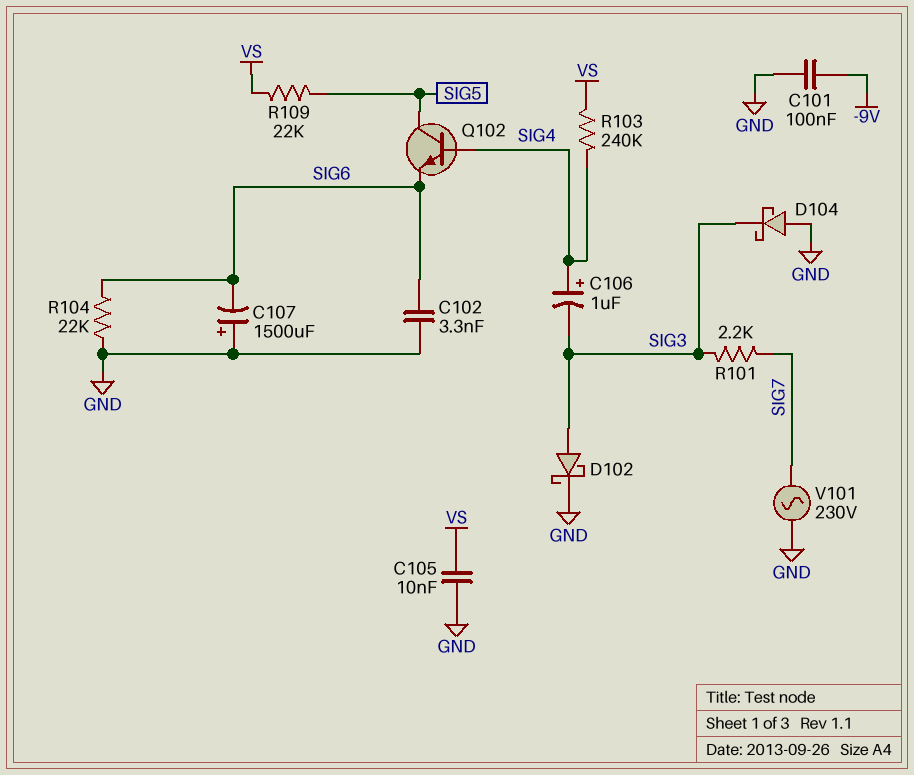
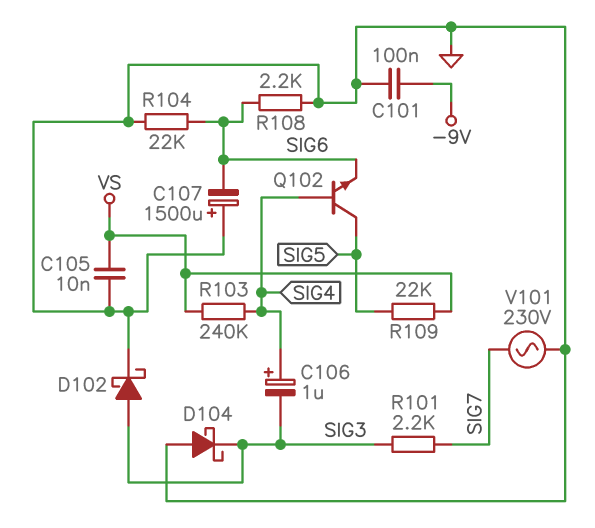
C102: 3.3nF (GND, SIG6) -> none
R108: none -> 2.2k (GND, SIG6)

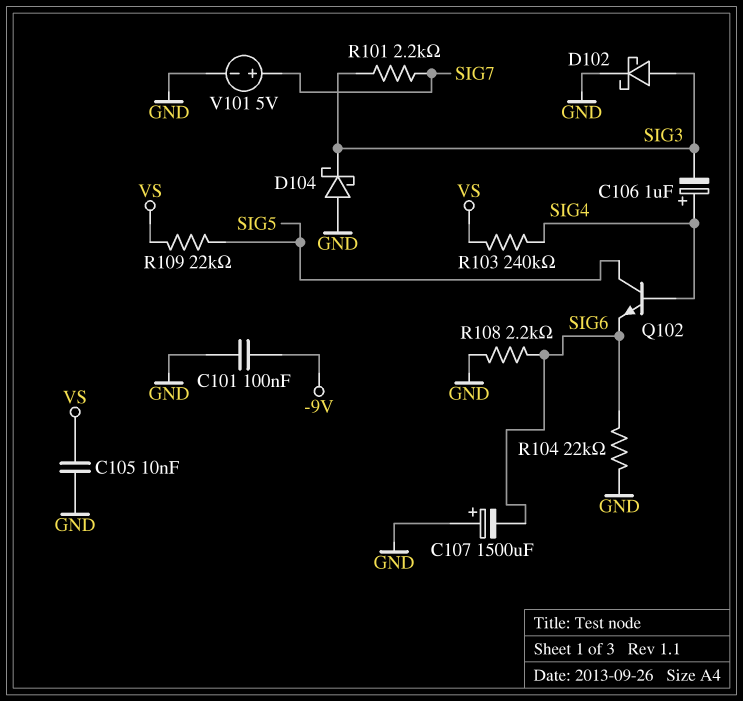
V101: AC 230V (GND, SIG7) -> 5V (plus SIG7, minus GND)

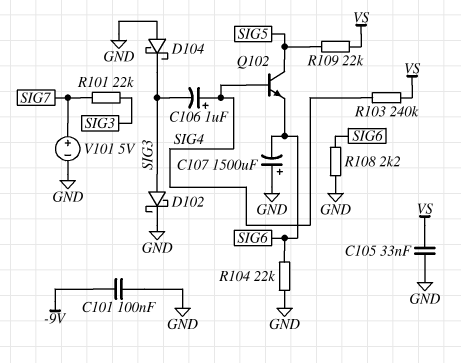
C105: 10nF (GND, VS) -> 33nF (GND, VS)
R101: 2.2k (SIG3, SIG7) -> 22k (SIG3, SIG7)

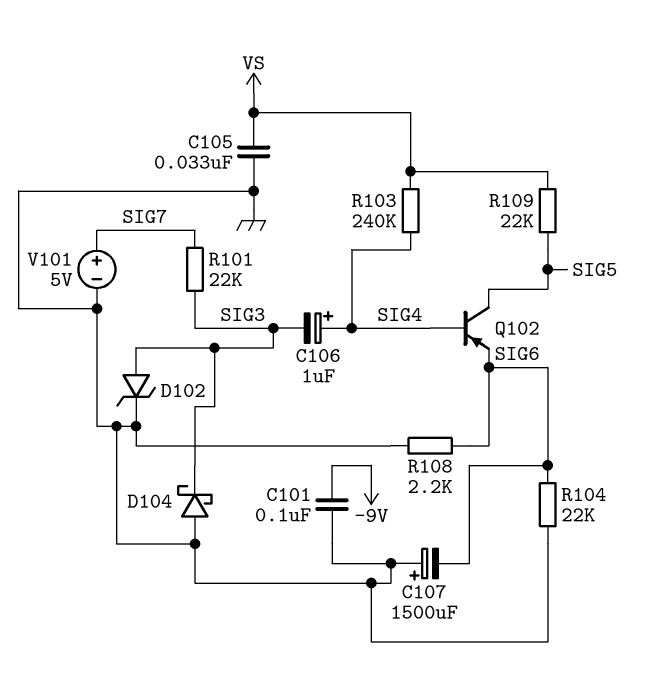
D102: schottky (A SIG3, K GND) -> zener (A SIG3, K GND)
Q102: NPN (B SIG4, C SIG5, E SIG6) -> PNP (B SIG4, C SIG5, E SIG6)

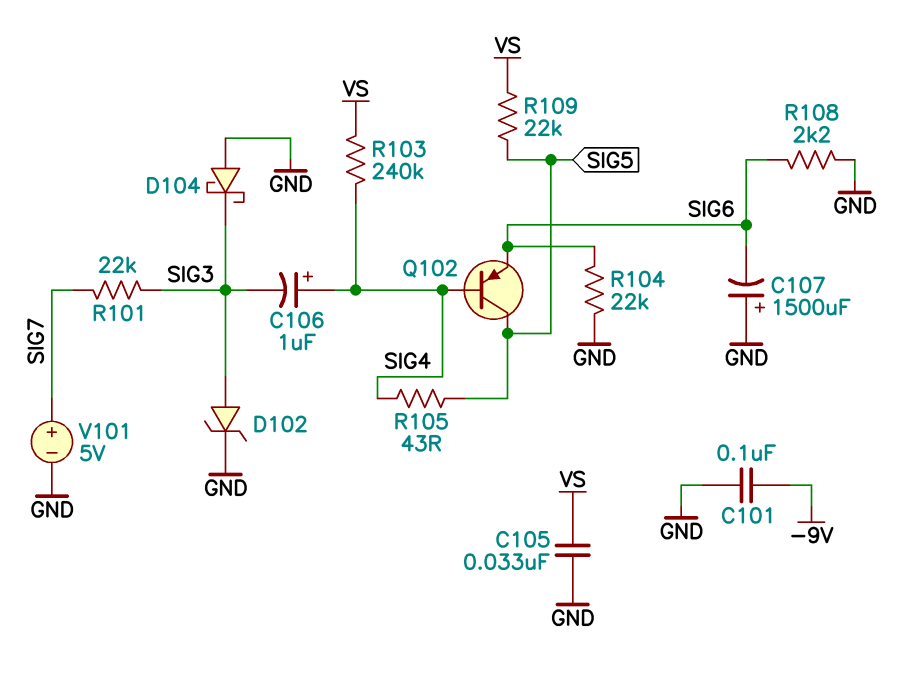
R105: none -> 43 (SIG4, SIG5)

